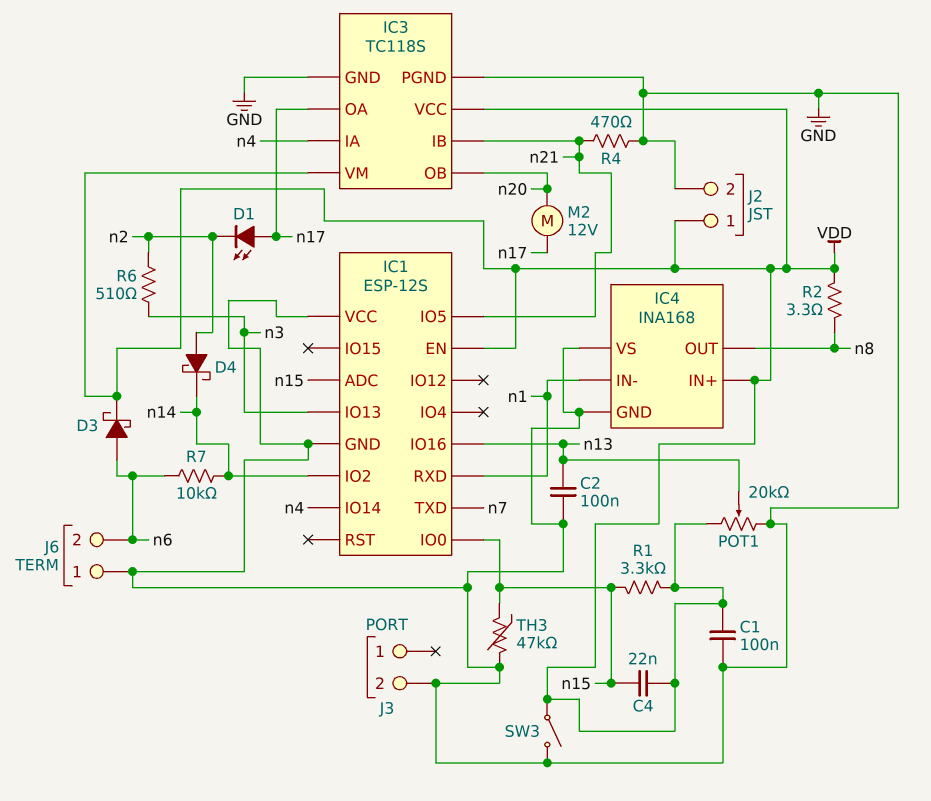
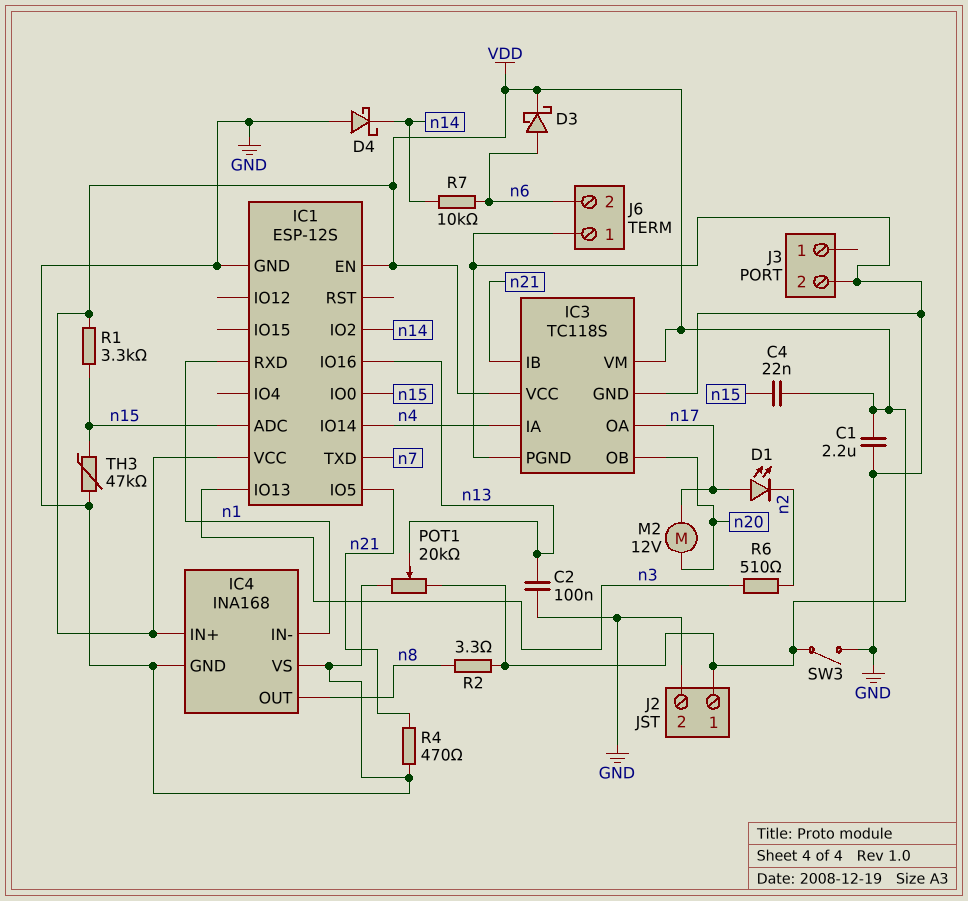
C1: 100nF (GND, VDD) -> 2.2uF (GND, VDD)
D4: schottky (A n2, K n14) -> schottky (A GND, K n14)
IC1 pin VCC: GND -> VDD

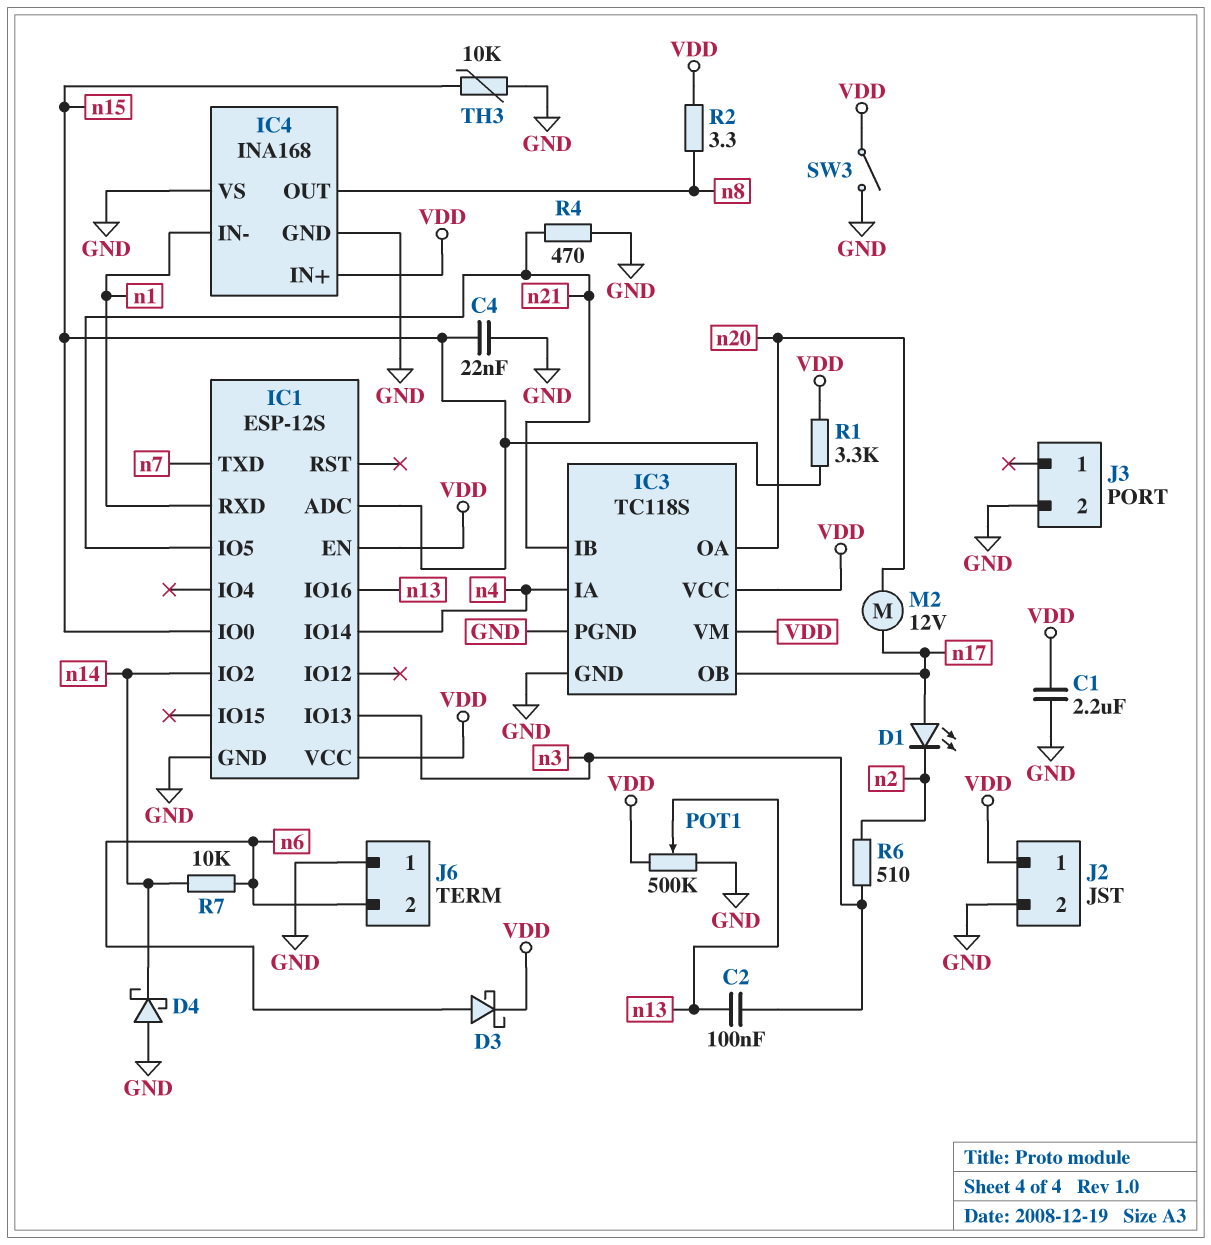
C2: 100nF (GND, n13) -> 100nF (n3, n13)
C4: 22nF (VDD, n15) -> 22nF (GND, n15)
IC3 pin OA: n17 -> n20
IC3 pin OB: n20 -> n17
POT1: 20k (GND, VDD, wiper n13) -> 500k (GND, VDD, wiper n13)
TH3: 47k (GND, n15) -> 10k (GND, n15)

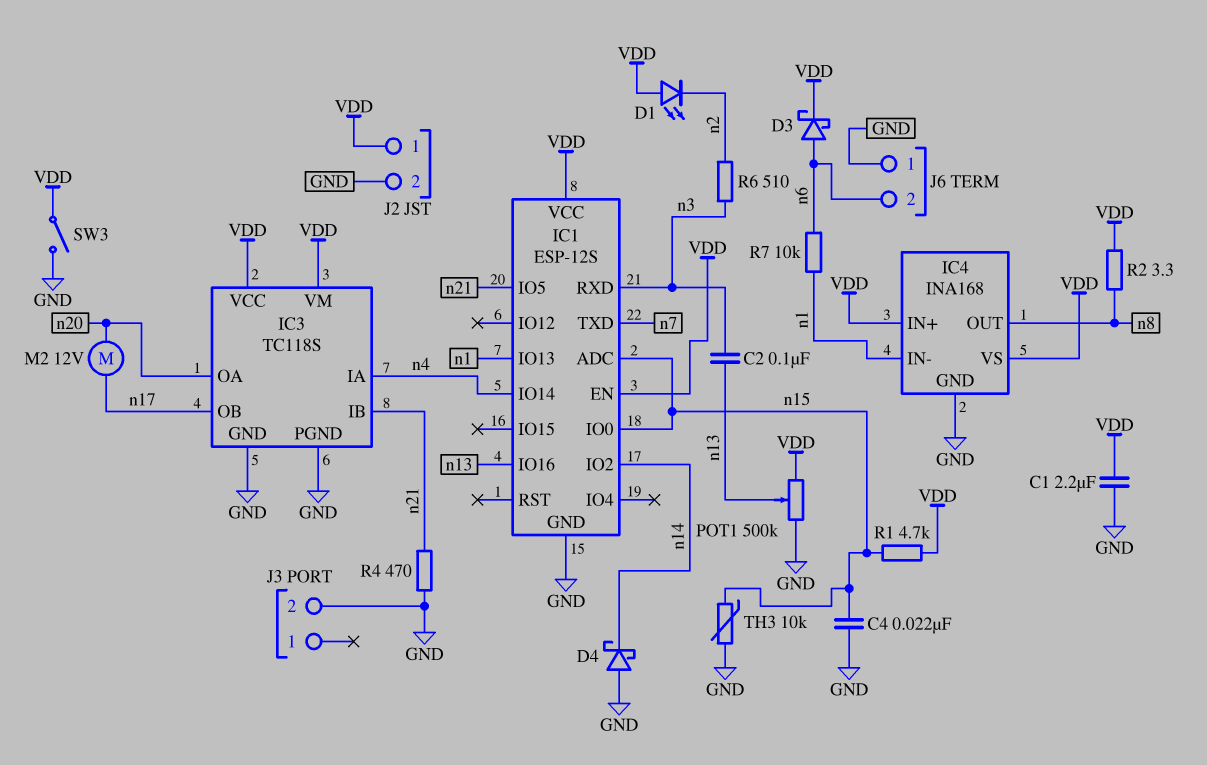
D1: LED (A n17, K n2) -> LED (A VDD, K n2)
IC1 pin IO13: n3 -> n1
IC1 pin RXD: n1 -> n3
IC4 pin VS: GND -> VDD
R1: 3.3k (VDD, n15) -> 4.7k (VDD, n15)
R7: 10k (n6, n14) -> 10k (n1, n6)

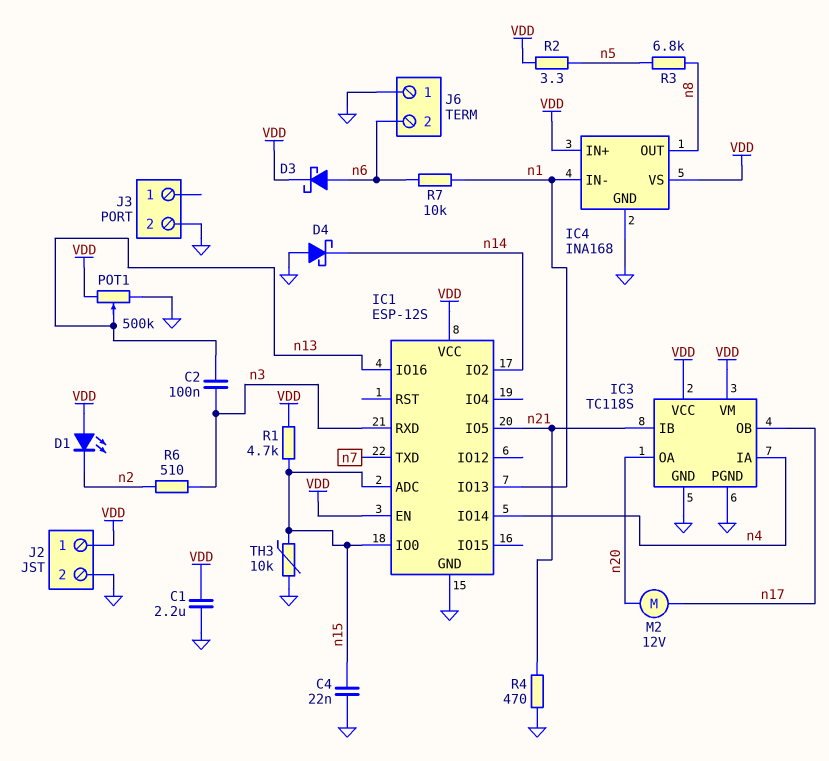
R2: 3.3 (VDD, n8) -> 3.3 (VDD, n5)
R3: none -> 6.8k (n5, n8)
SW3: switch (GND, VDD) -> none

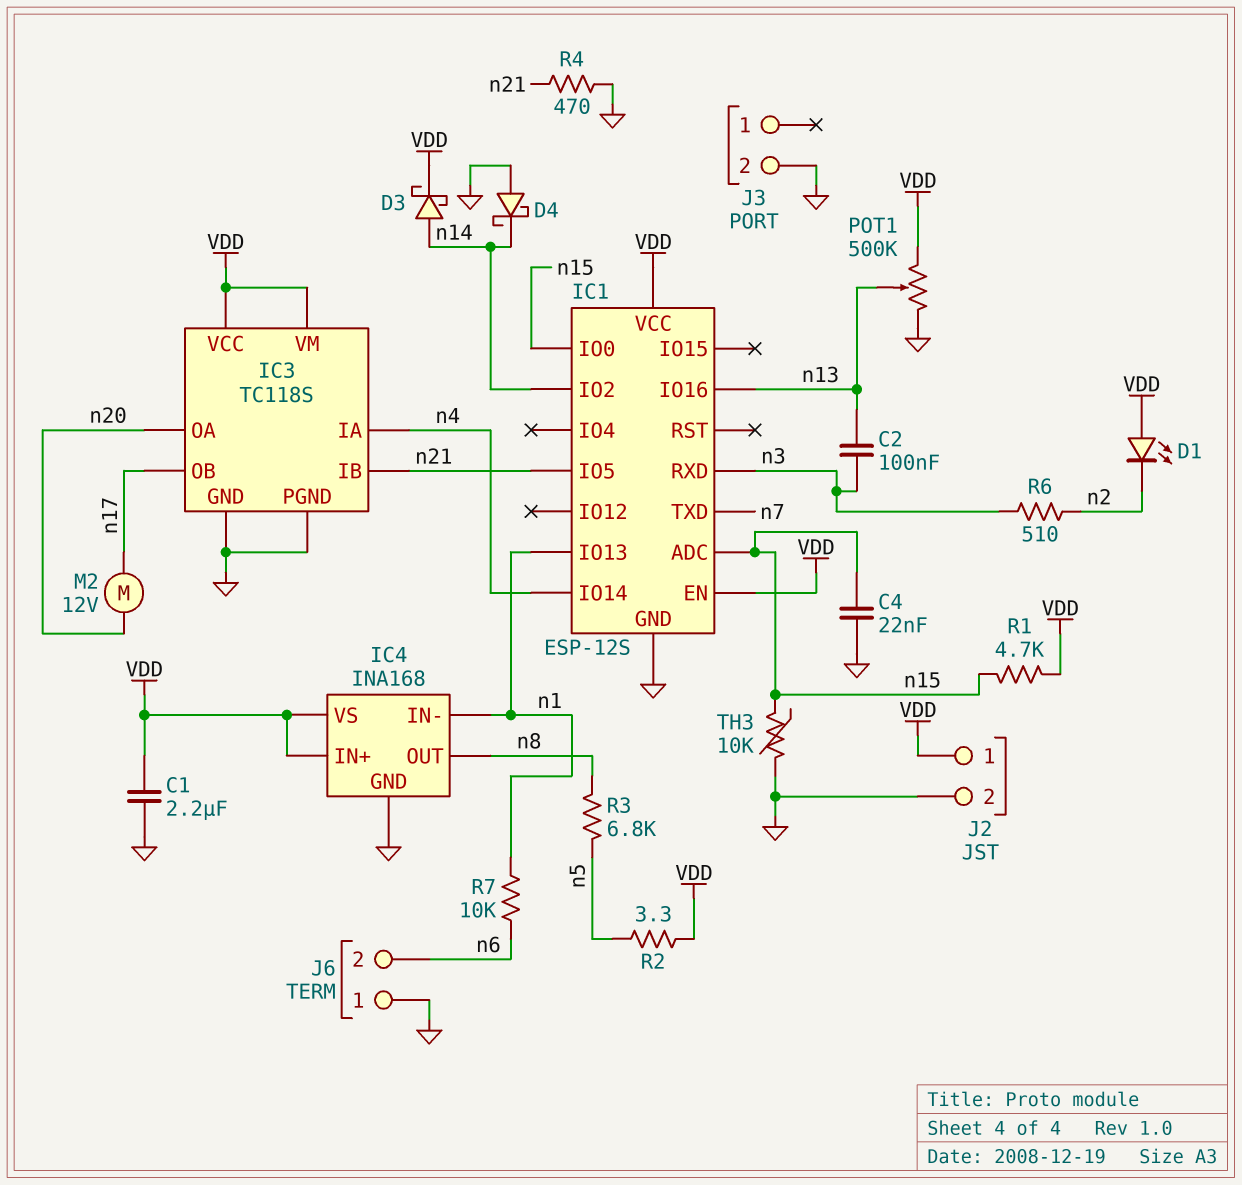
D3: schottky (A n6, K VDD) -> schottky (A n14, K VDD)

